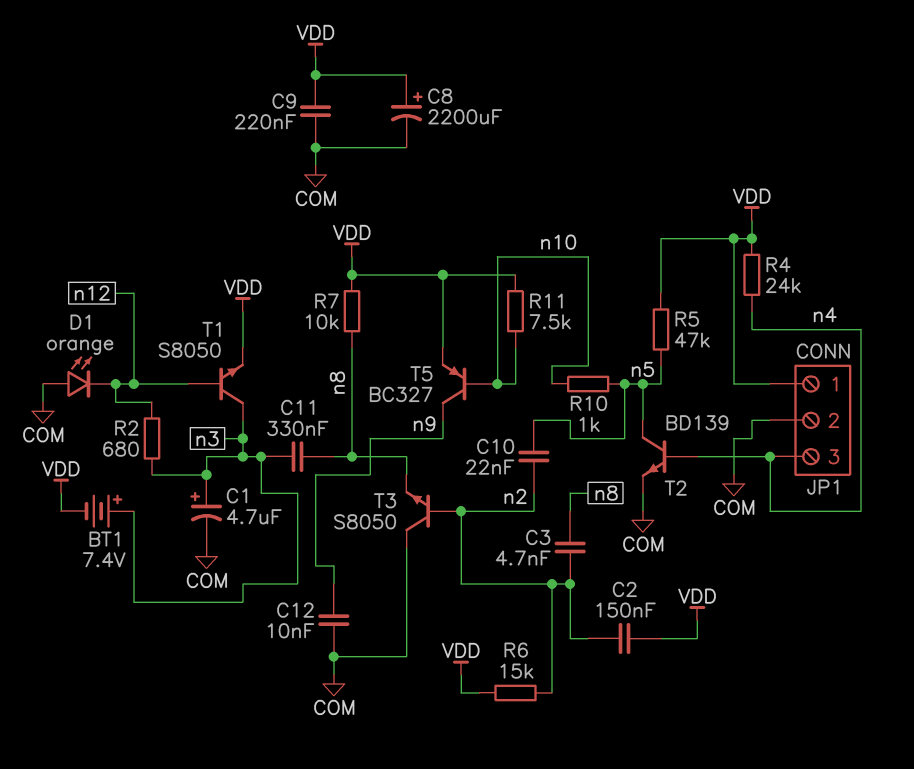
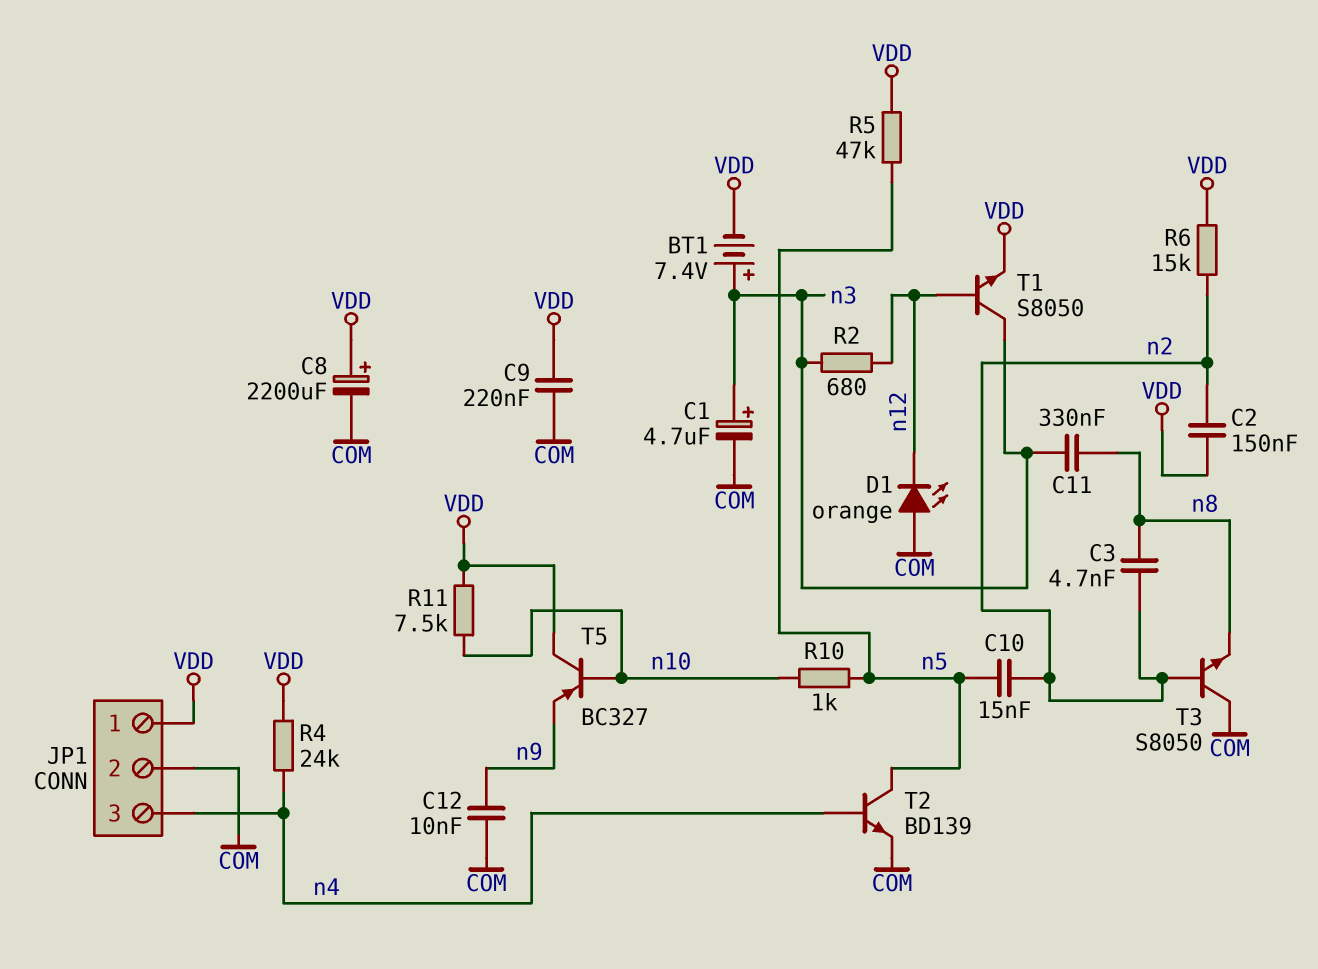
C10: 22nF (n2, n5) -> 15nF (n2, n5)
R7: 10k (VDD, n8) -> none
T5: PNP BC327 (B n10, C n9, E VDD) -> PNP BC327 (B n10, C VDD, E n9)

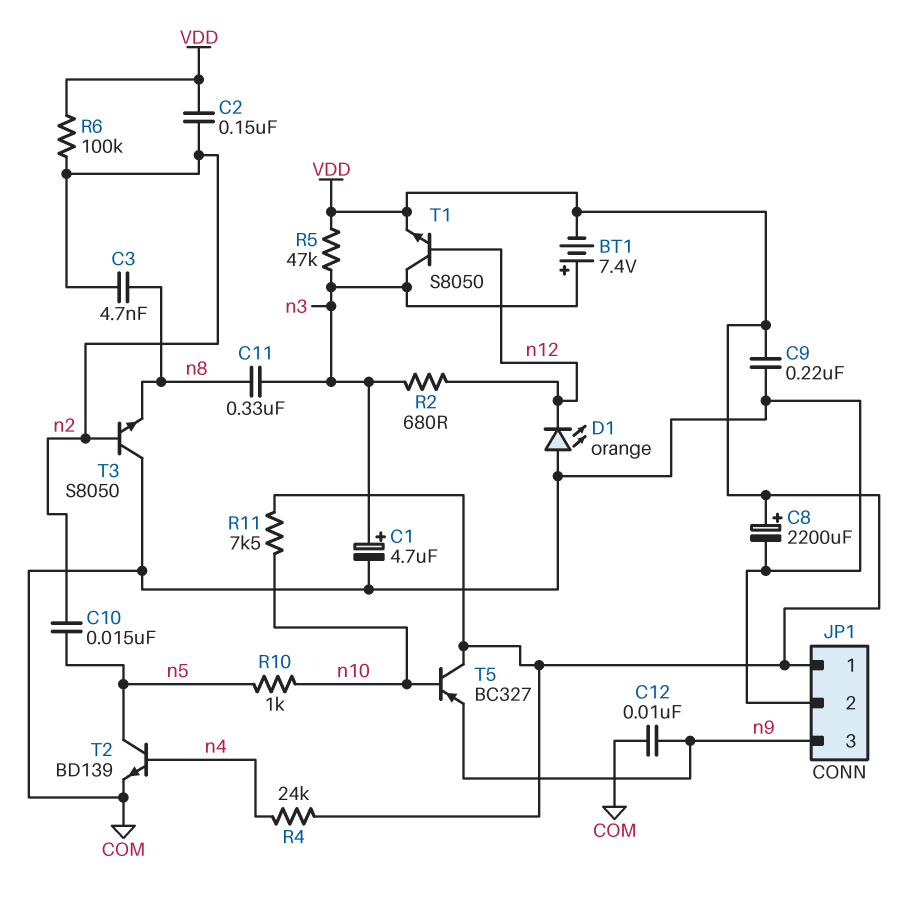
JP1 pin 3: n4 -> n9
R5: 47k (VDD, n5) -> 47k (VDD, n3)
R6: 15k (VDD, n2) -> 100k (VDD, n2)

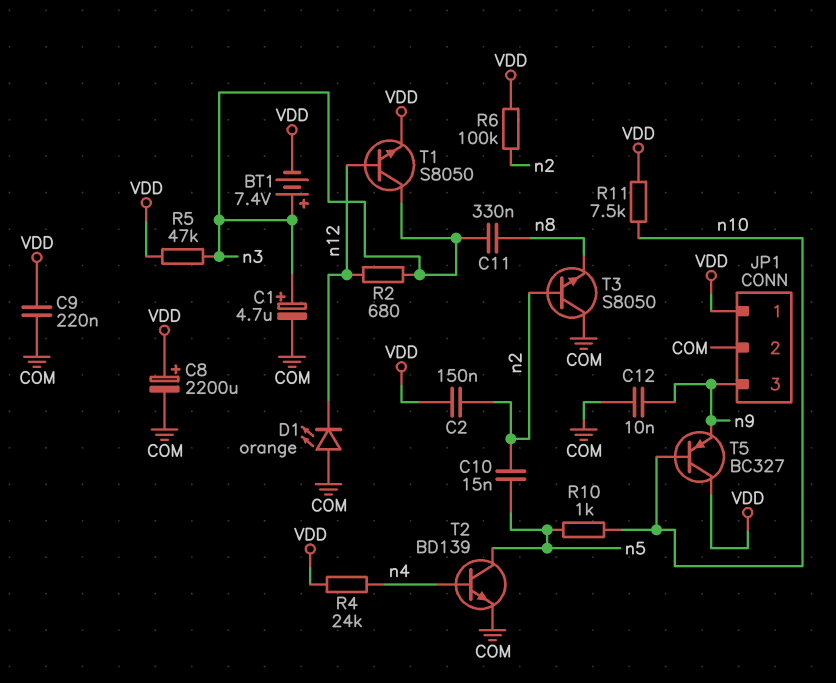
C3: 4.7nF (n2, n8) -> none

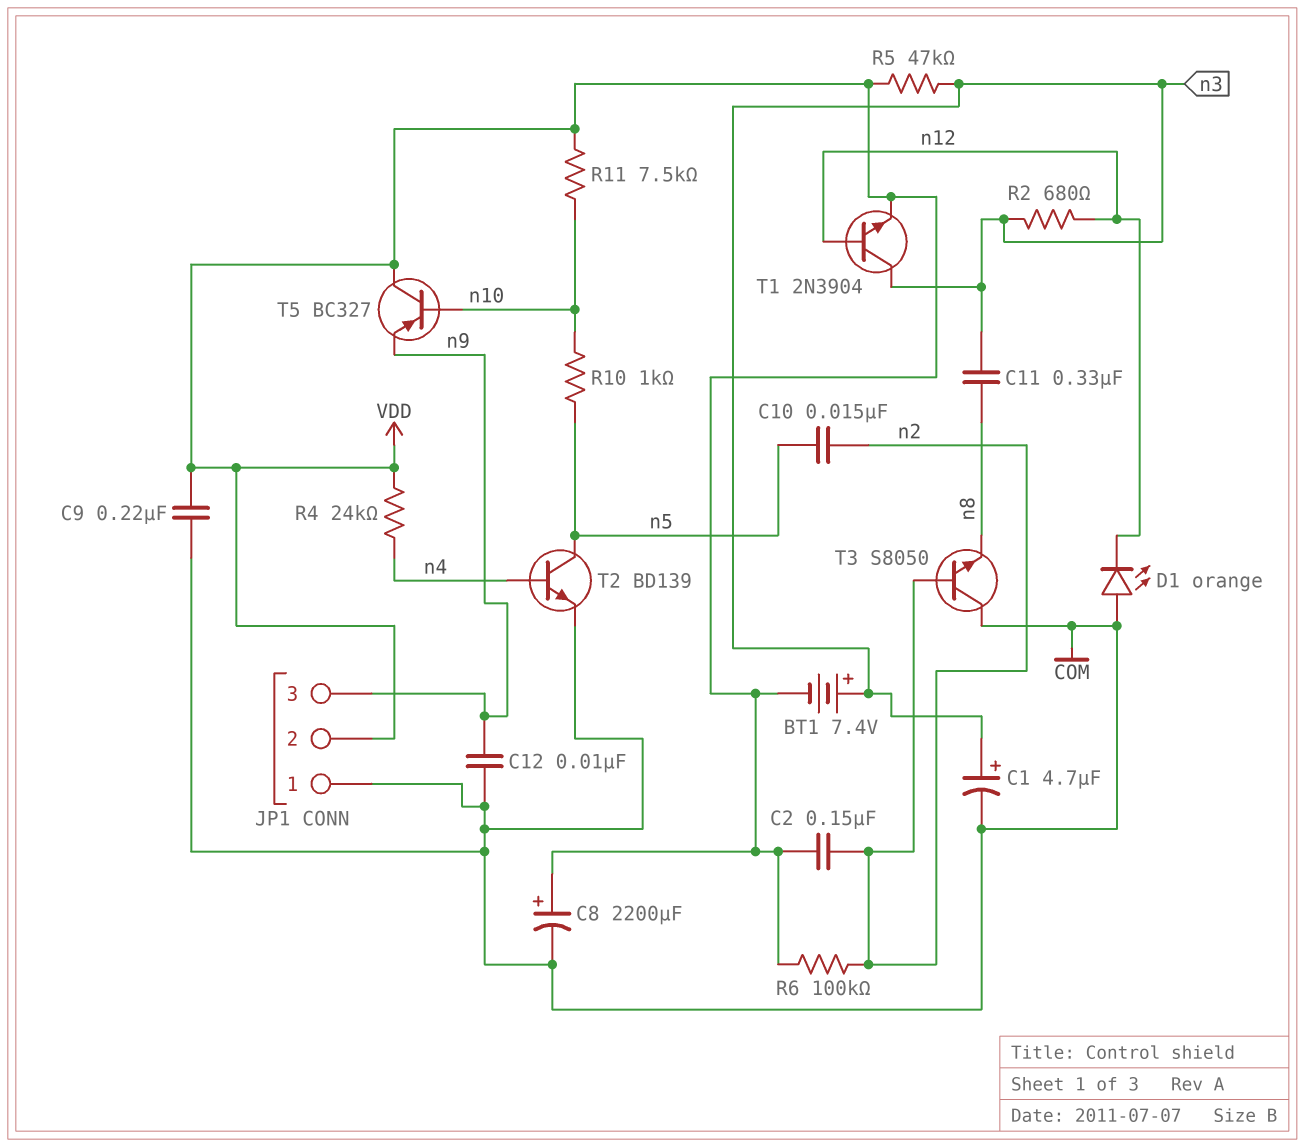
JP1 pin 1: VDD -> COM
JP1 pin 2: COM -> VDD
T1: NPN S8050 (B n12, C n3, E VDD) -> NPN 2N3904 (B n12, C n3, E VDD)

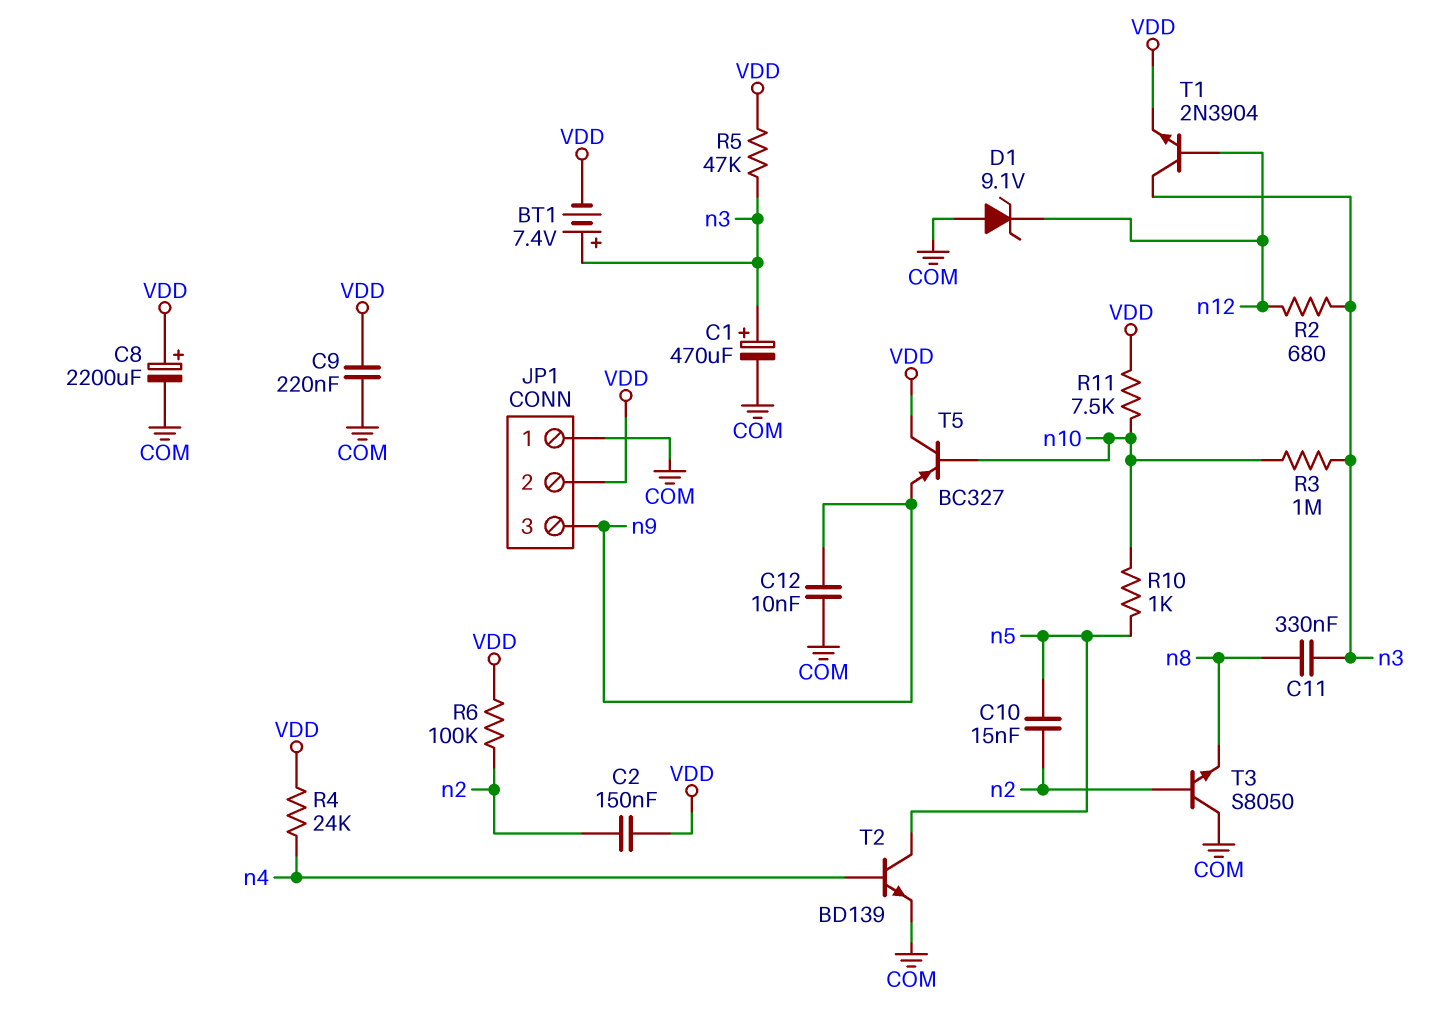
C1: 4.7uF (plus n3, minus COM) -> 470uF (plus n3, minus COM)
D1: LED orange (A COM, K n12) -> zener 9.1V (A COM, K n12)
R3: none -> 1M (n3, n10)

